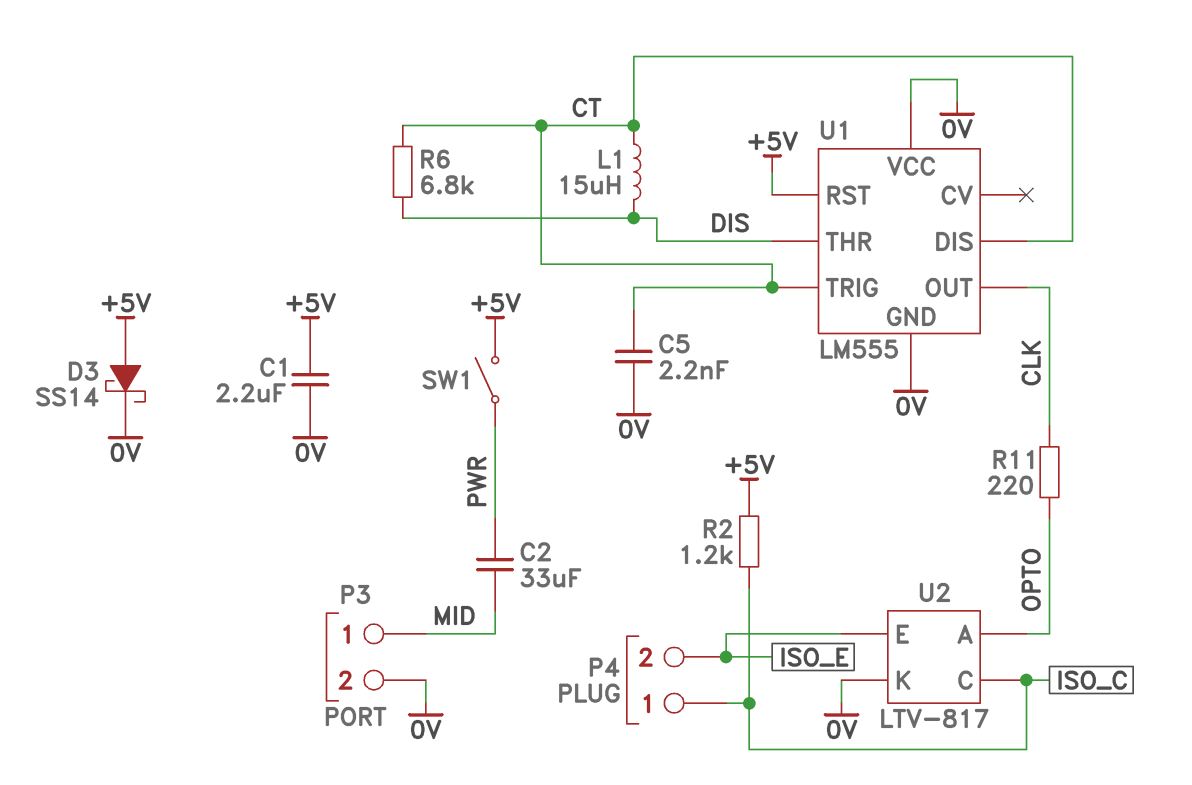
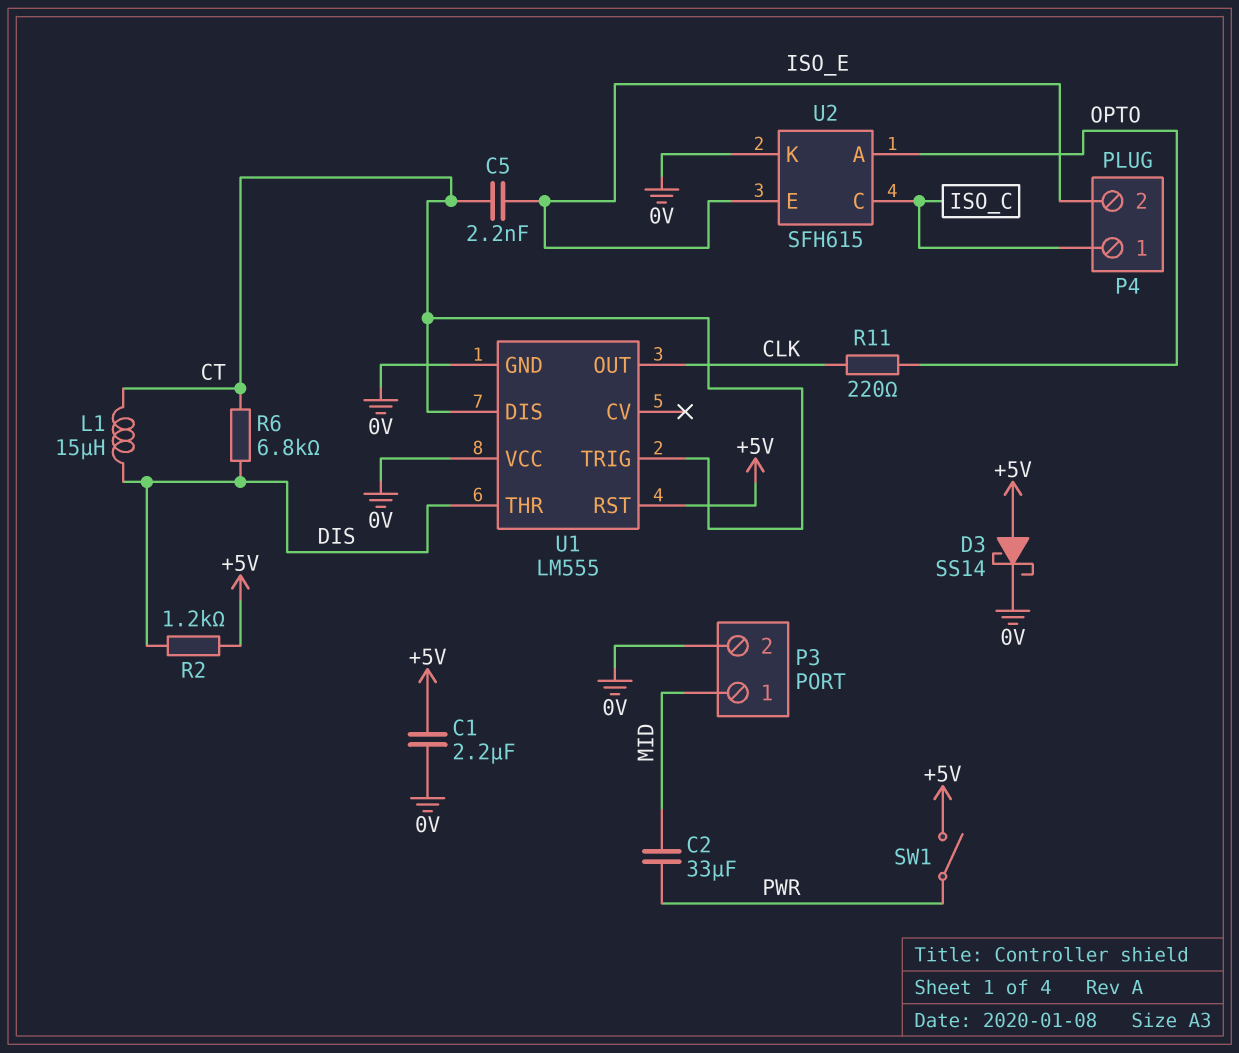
C5: 2.2nF (0V, CT) -> 2.2nF (CT, ISO_E)
R2: 1.2k (+5V, ISO_C) -> 1.2k (+5V, DIS)
U2: LTV-817 -> SFH615

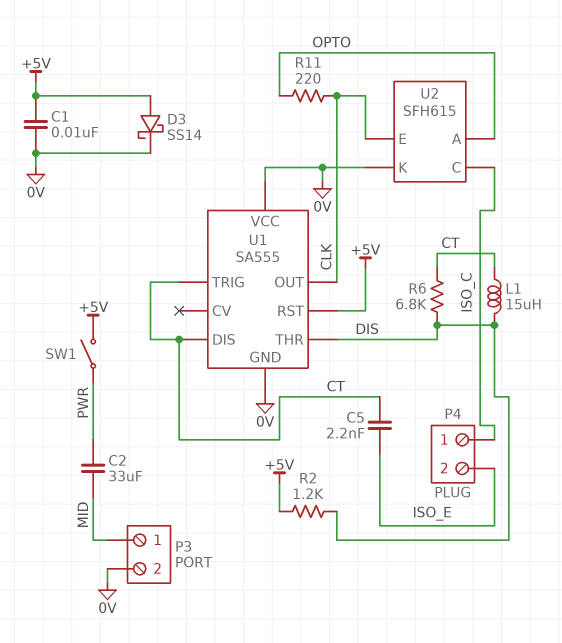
C1: 2.2uF (+5V, 0V) -> 10nF (+5V, 0V)
U1: LM555 -> SA555
U2 pin E: ISO_E -> CLK

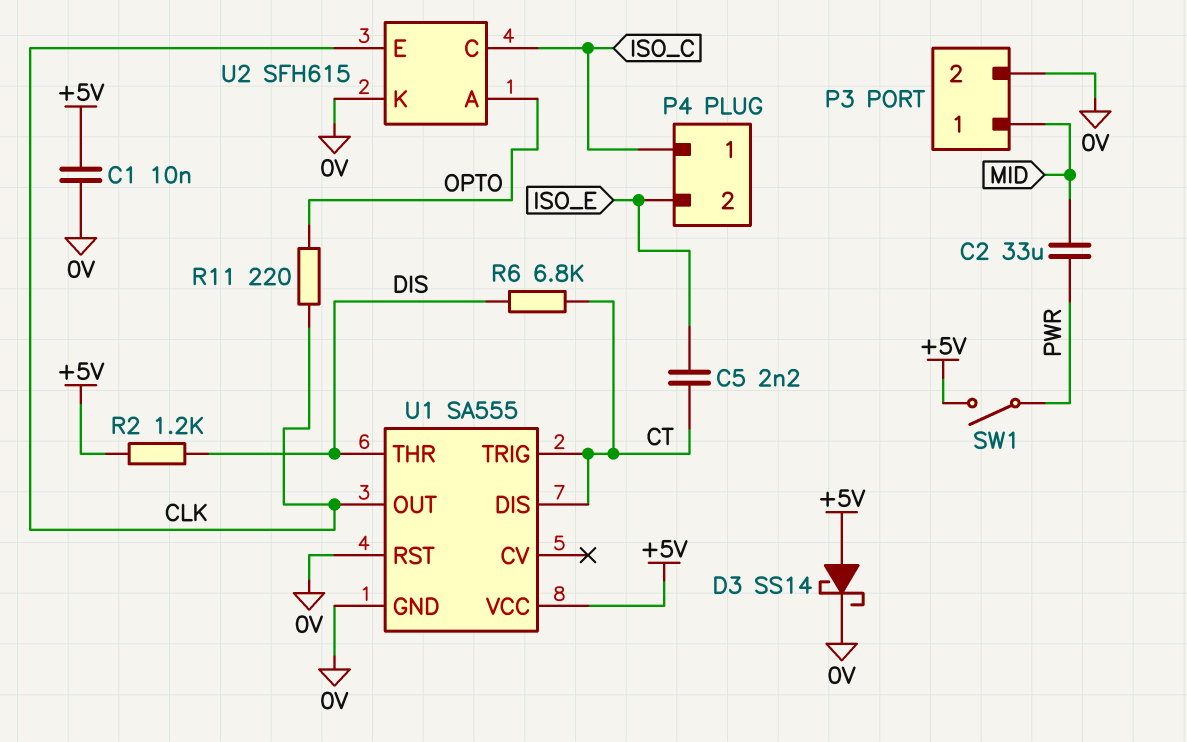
L1: 15uH (CT, DIS) -> none
U1 pin RST: +5V -> 0V
U1 pin VCC: 0V -> +5V

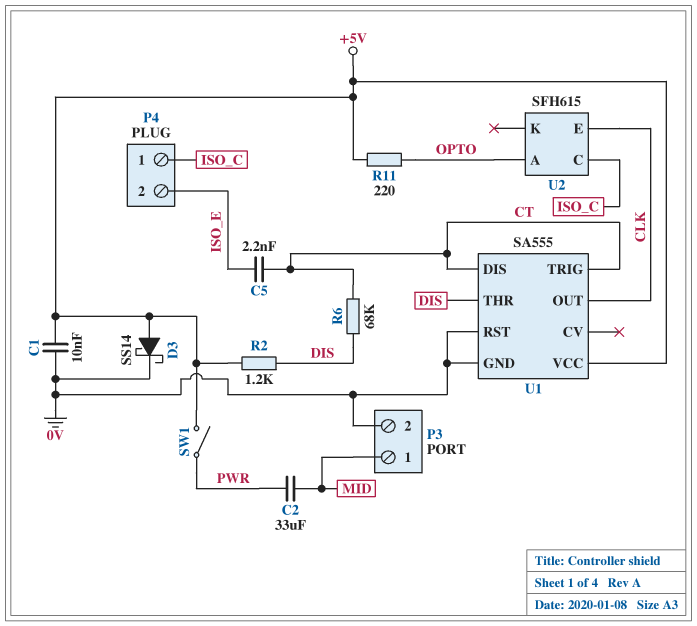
R6: 6.8k (CT, DIS) -> 68k (CT, DIS)
R11: 220 (CLK, OPTO) -> 220 (+5V, OPTO)
U2 pin K: 0V -> none

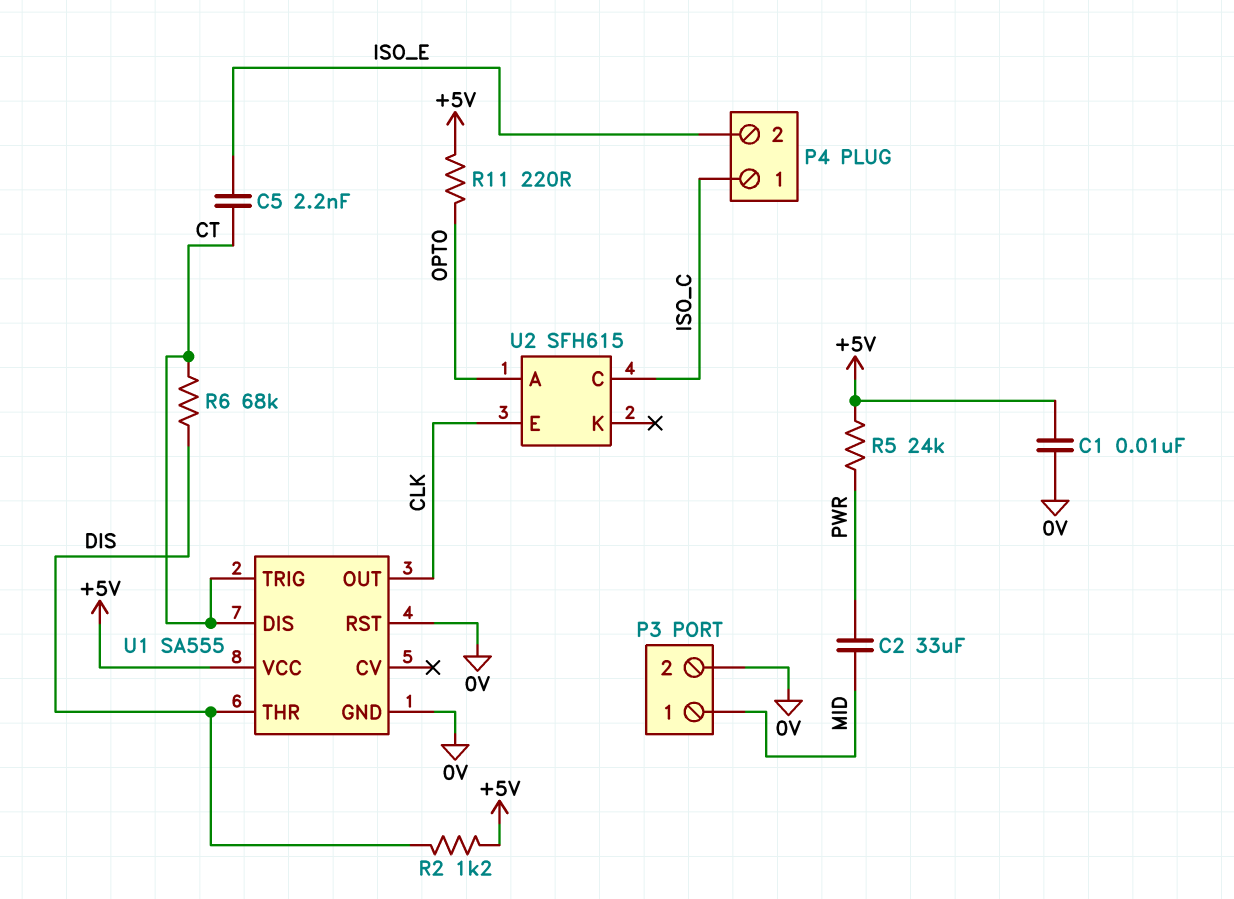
D3: schottky SS14 (A +5V, K 0V) -> none
R5: none -> 24k (+5V, PWR)
SW1: switch (+5V, PWR) -> none

